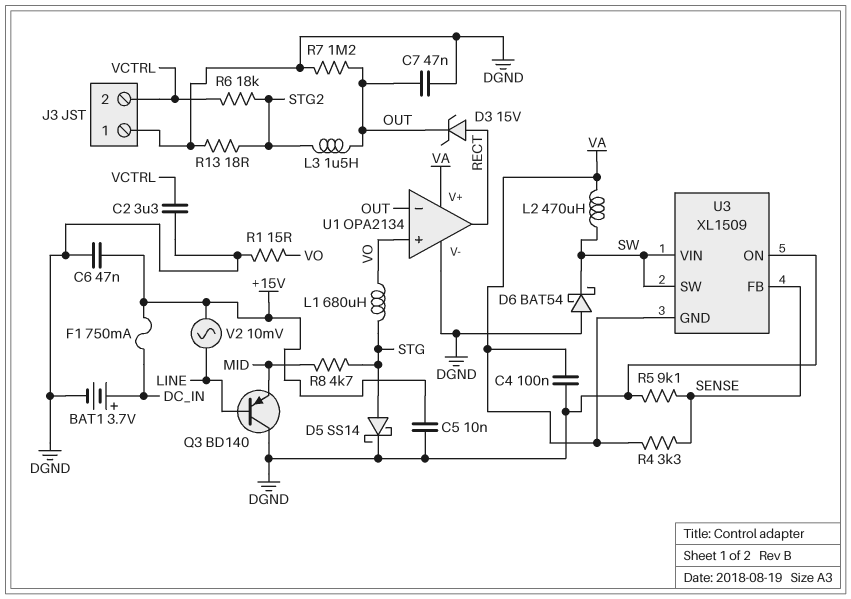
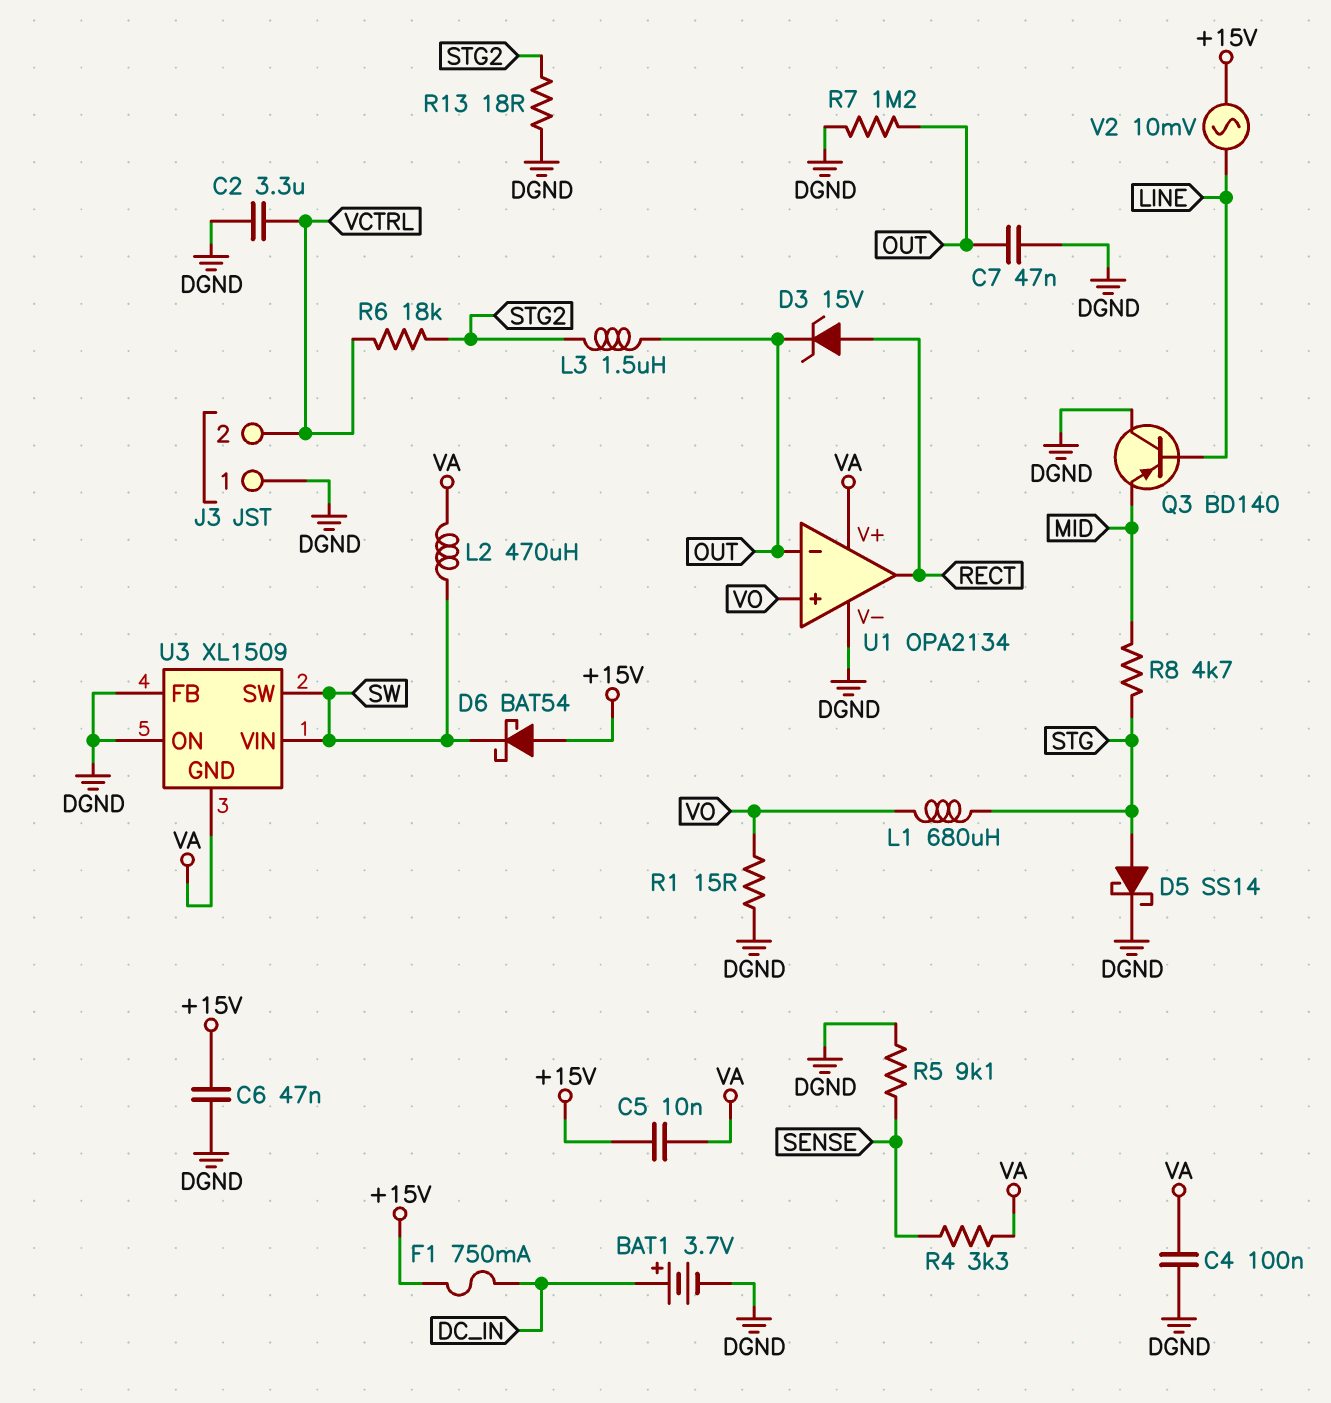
C5: 10nF (+15V, DGND) -> 10nF (+15V, VA)
D6: schottky BAT54 (A DGND, K SW) -> schottky BAT54 (A +15V, K SW)
U3 pin FB: SENSE -> DGND

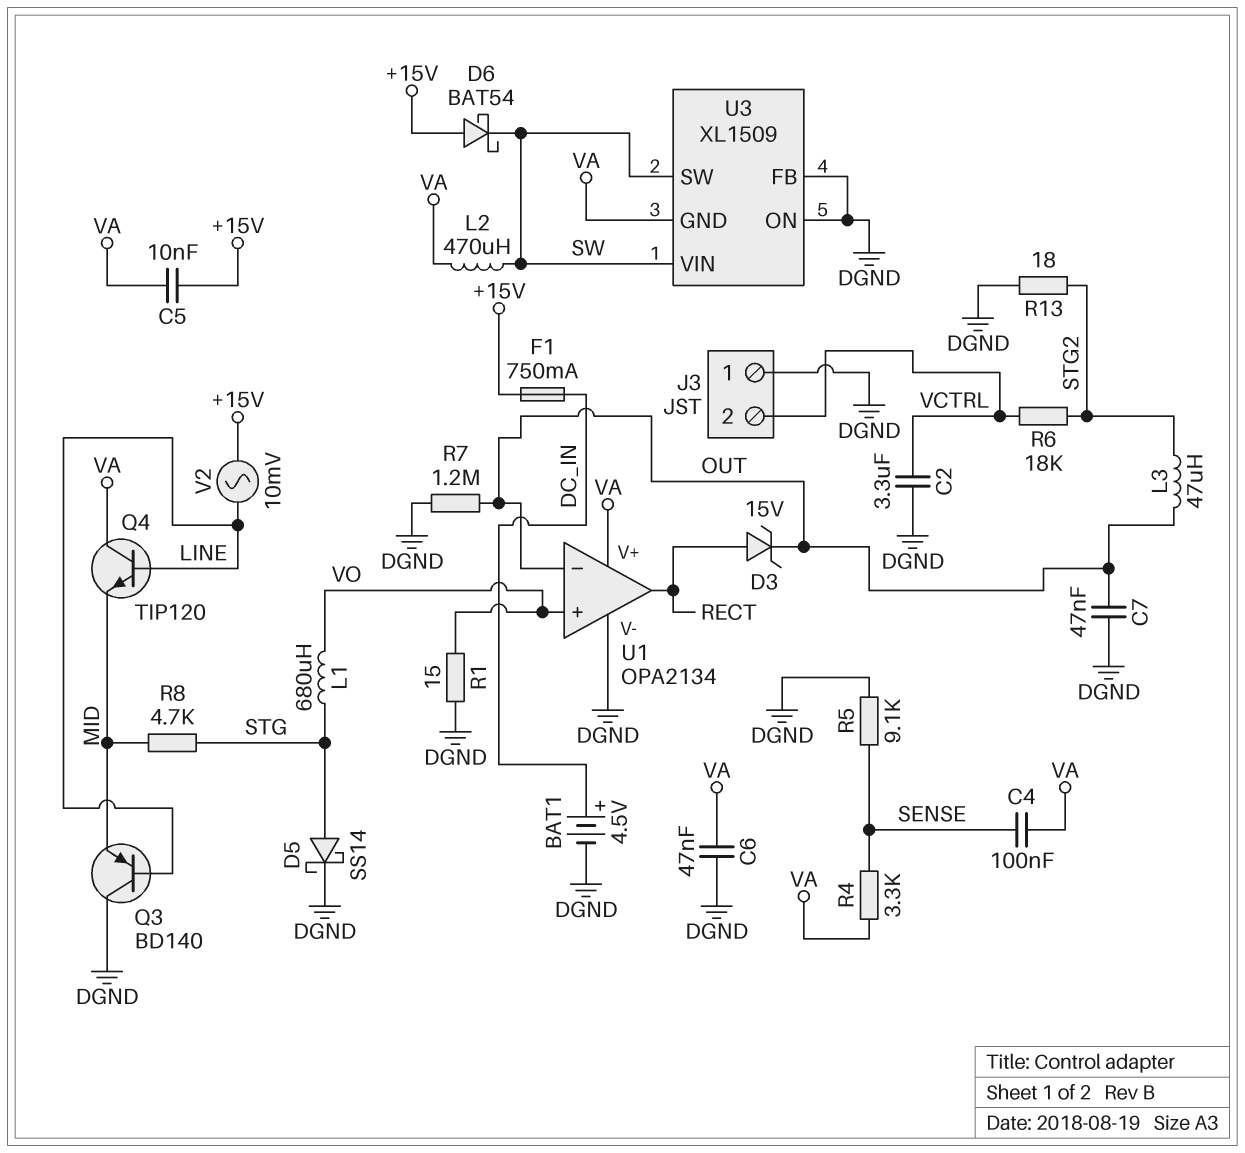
BAT1: 3.7V (plus DC_IN, minus DGND) -> 4.5V (plus DC_IN, minus DGND)
C4: 100nF (DGND, VA) -> 100nF (SENSE, VA)
C6: 47nF (+15V, DGND) -> 47nF (DGND, VA)
L3: 1.5uH (OUT, STG2) -> 47uH (OUT, STG2)
Q4: none -> NPN TIP120 (B LINE, C VA, E MID)

